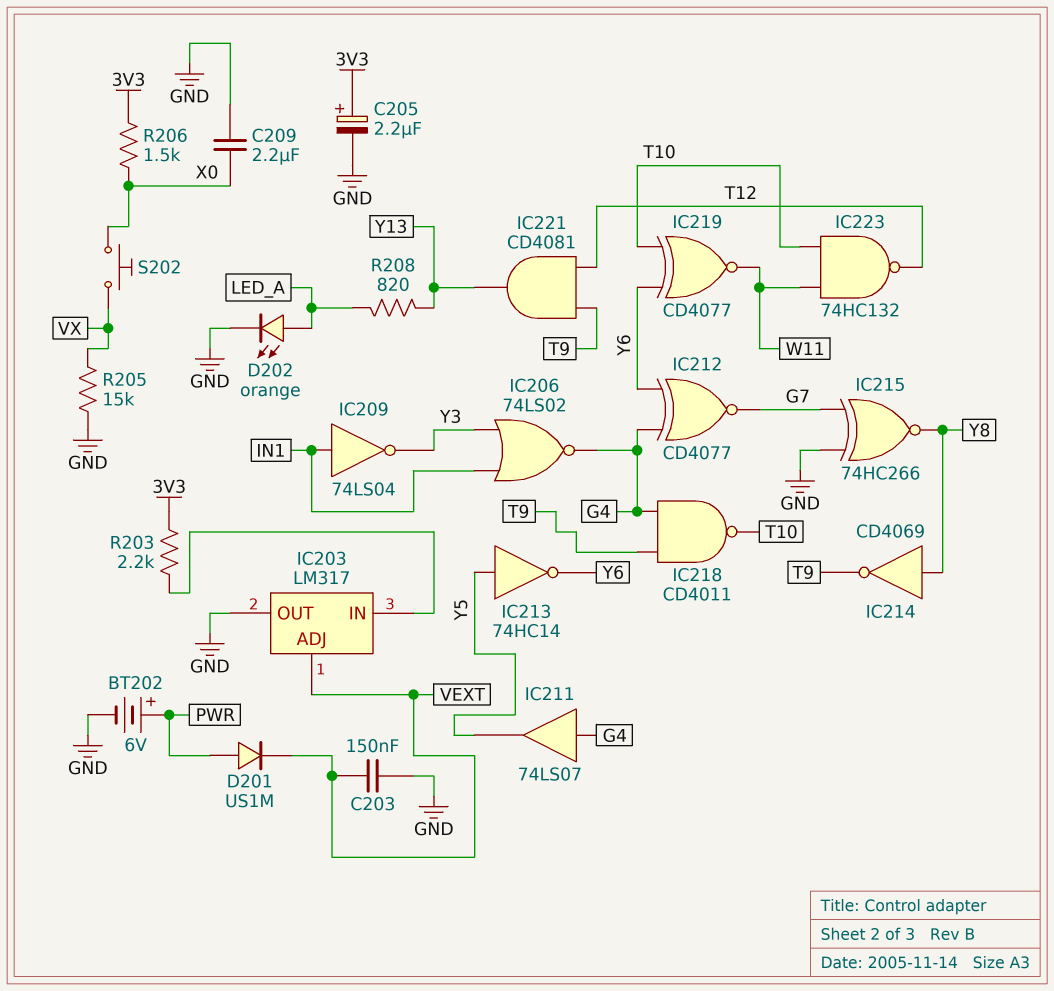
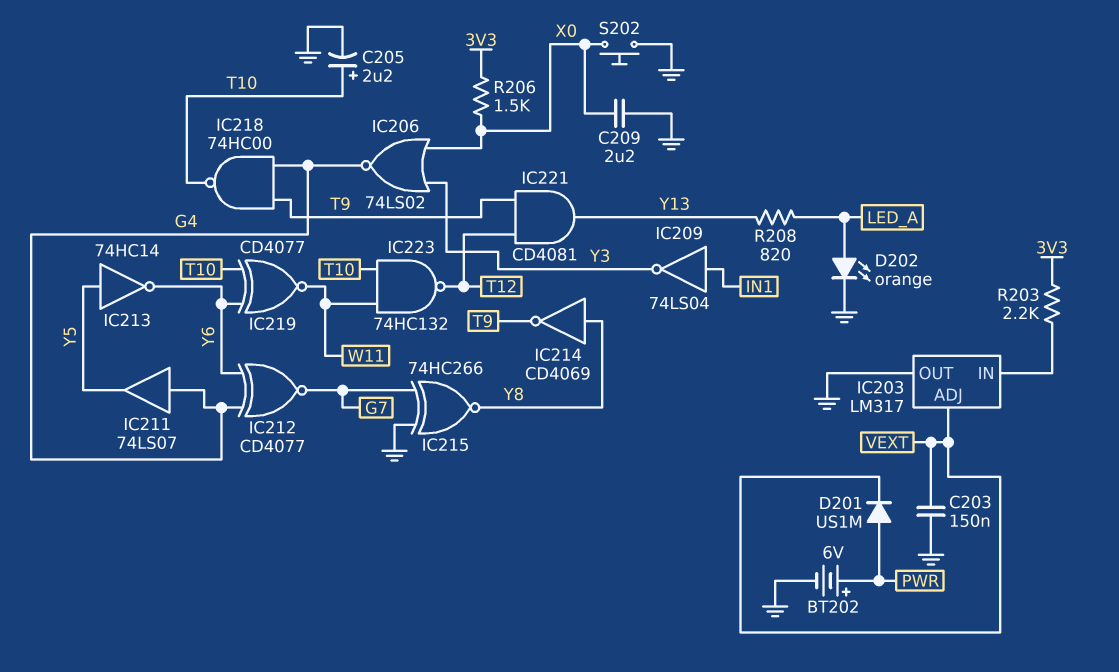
C205: 2.2uF (plus 3V3, minus GND) -> 2.2uF (plus T10, minus GND)
IC206: NOR 74LS02 (in IN1, in Y3, out G4) -> NOR 74LS02 (in X0, in Y3, out G4)
IC218: NAND CD4011 (in G4, in T9, out T10) -> NAND 74HC00 (in G4, in T9, out T10)
R205: 15k (GND, VX) -> none
S202: button (VX, X0) -> button (GND, X0)

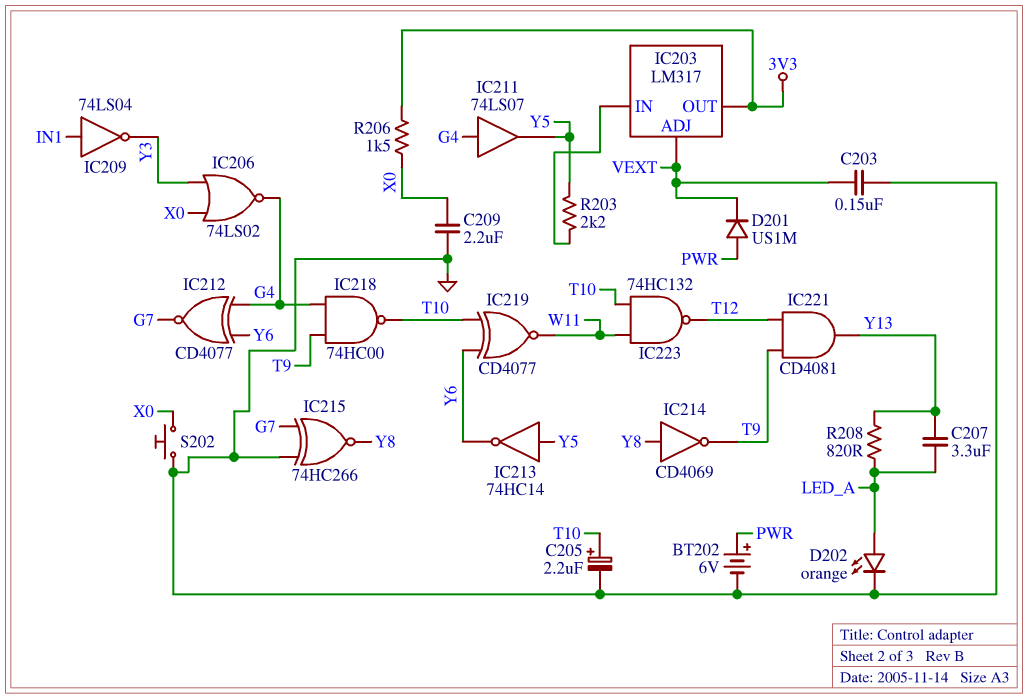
C207: none -> 3.3uF (LED_A, Y13)
IC203 pin OUT: GND -> 3V3
R203: 2.2k (3V3, IC203/IN) -> 2.2k (IC203/IN, Y5)

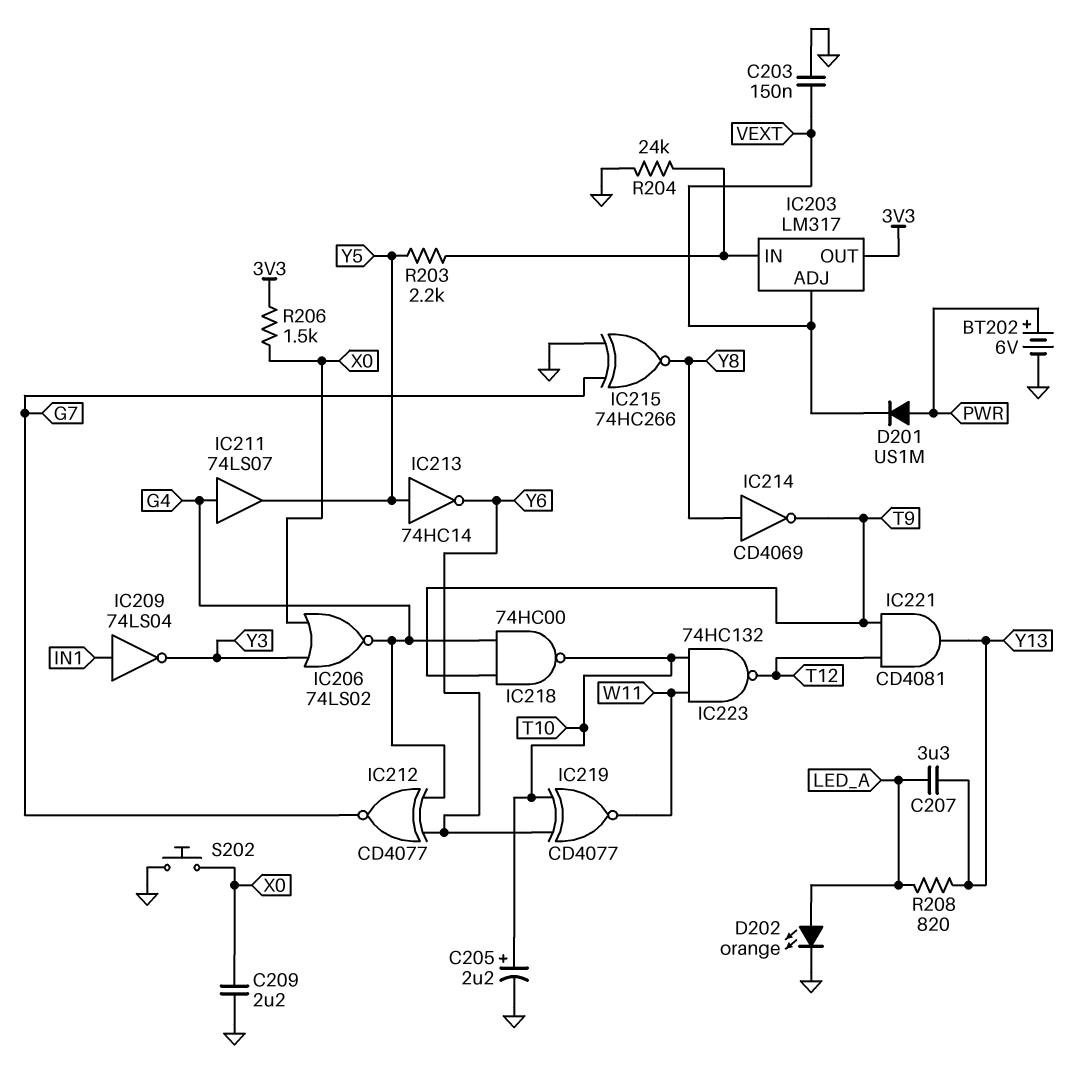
R204: none -> 24k (GND, IC203/IN)

